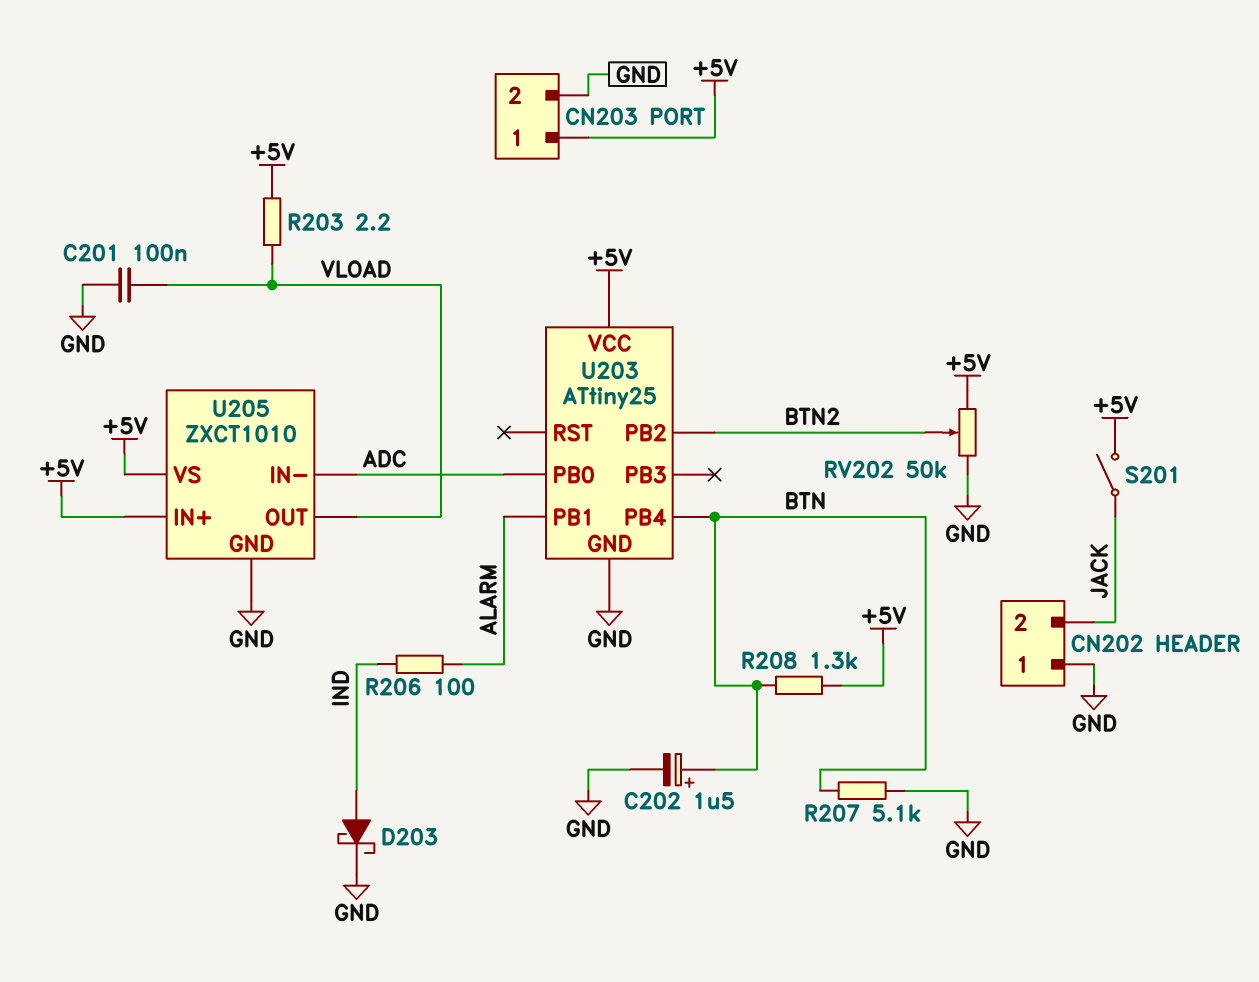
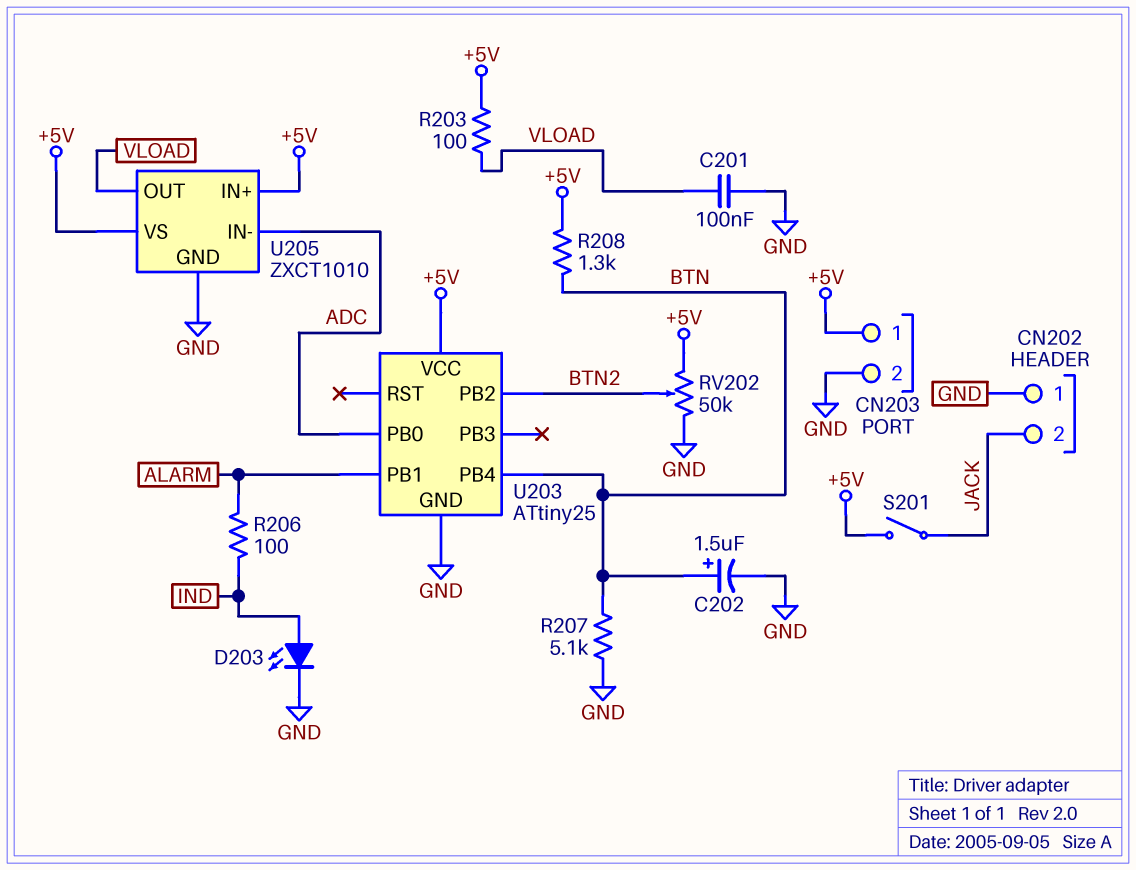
D203: schottky (A IND, K GND) -> LED (A IND, K GND)
R203: 2.2 (+5V, VLOAD) -> 100 (+5V, VLOAD)

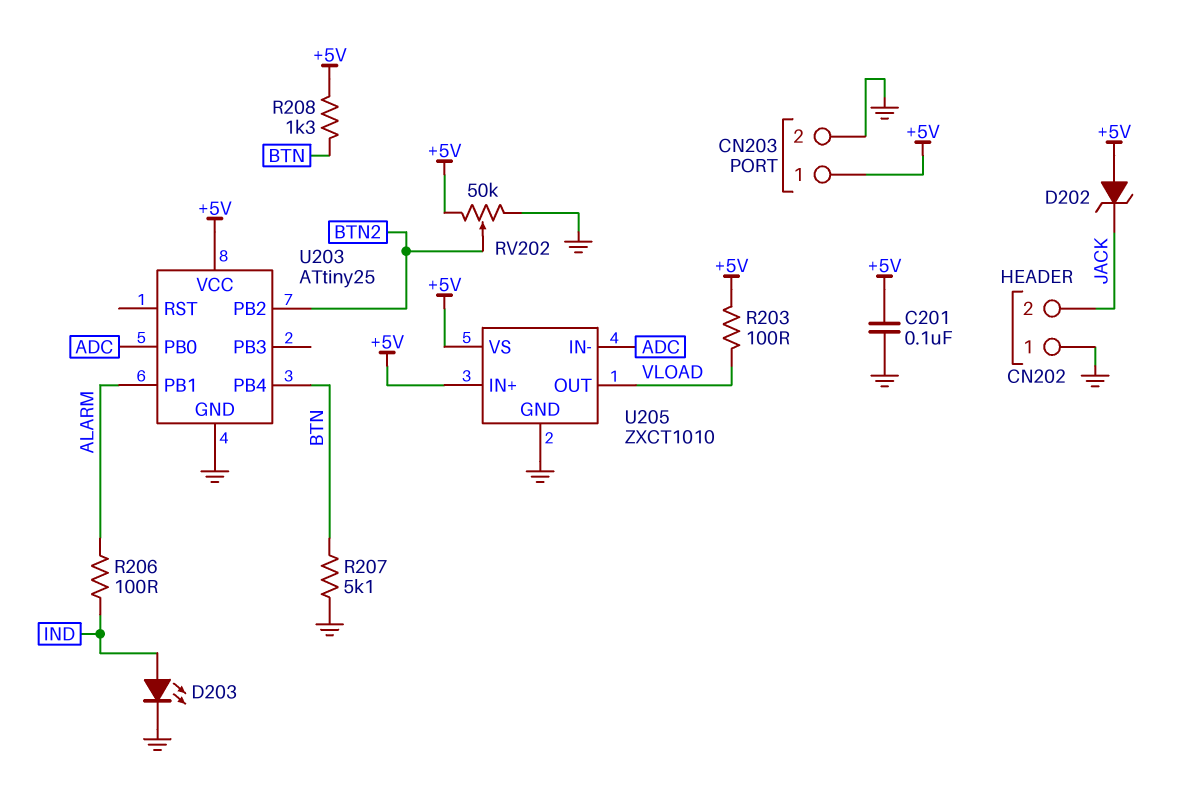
C201: 100nF (GND, VLOAD) -> 100nF (+5V, GND)
C202: 1.5uF (plus BTN, minus GND) -> none
D202: none -> zener (A +5V, K JACK)
S201: switch (+5V, JACK) -> none

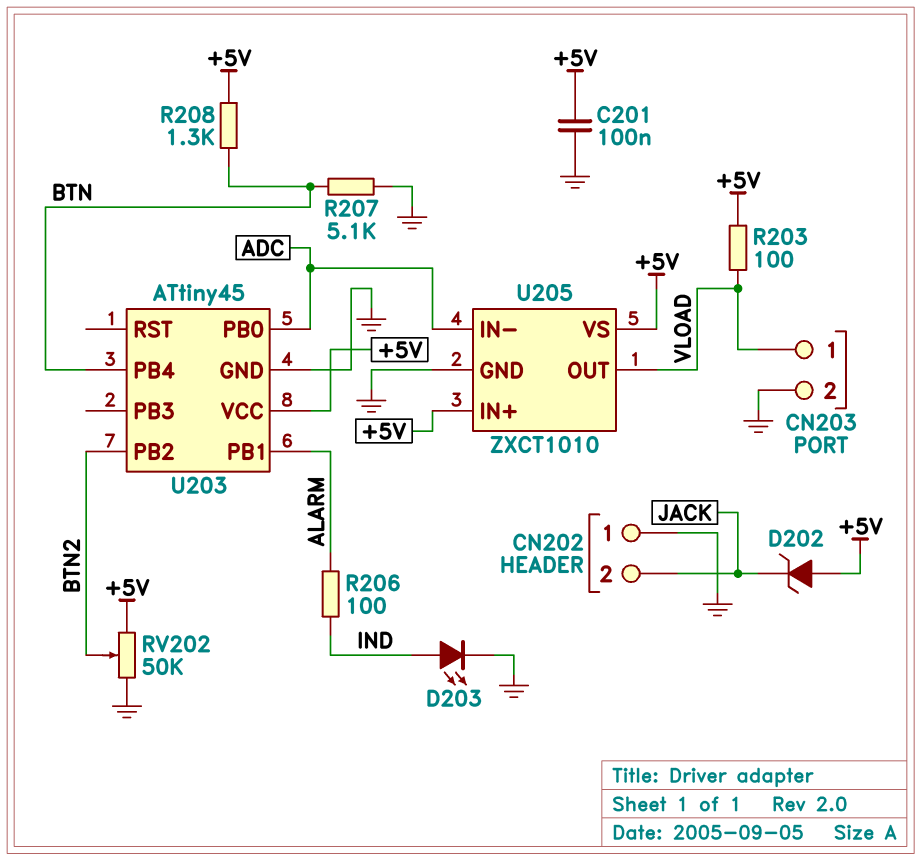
CN203 pin 1: +5V -> VLOAD
U203: ATtiny25 -> ATtiny45

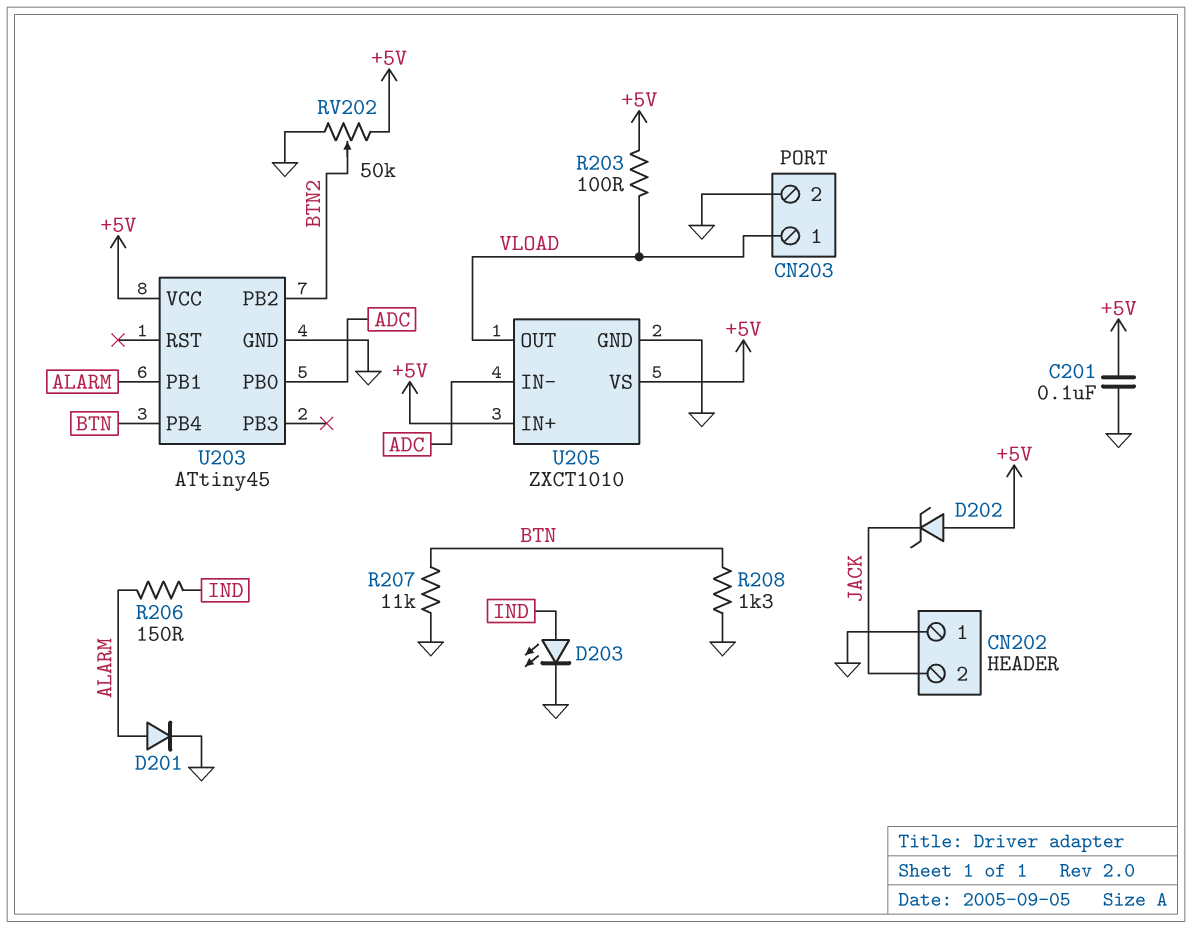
D201: none -> diode (A ALARM, K GND)
R206: 100 (ALARM, IND) -> 150 (ALARM, IND)
R207: 5.1k (BTN, GND) -> 11k (BTN, GND)
R208: 1.3k (+5V, BTN) -> 1.3k (BTN, GND)

